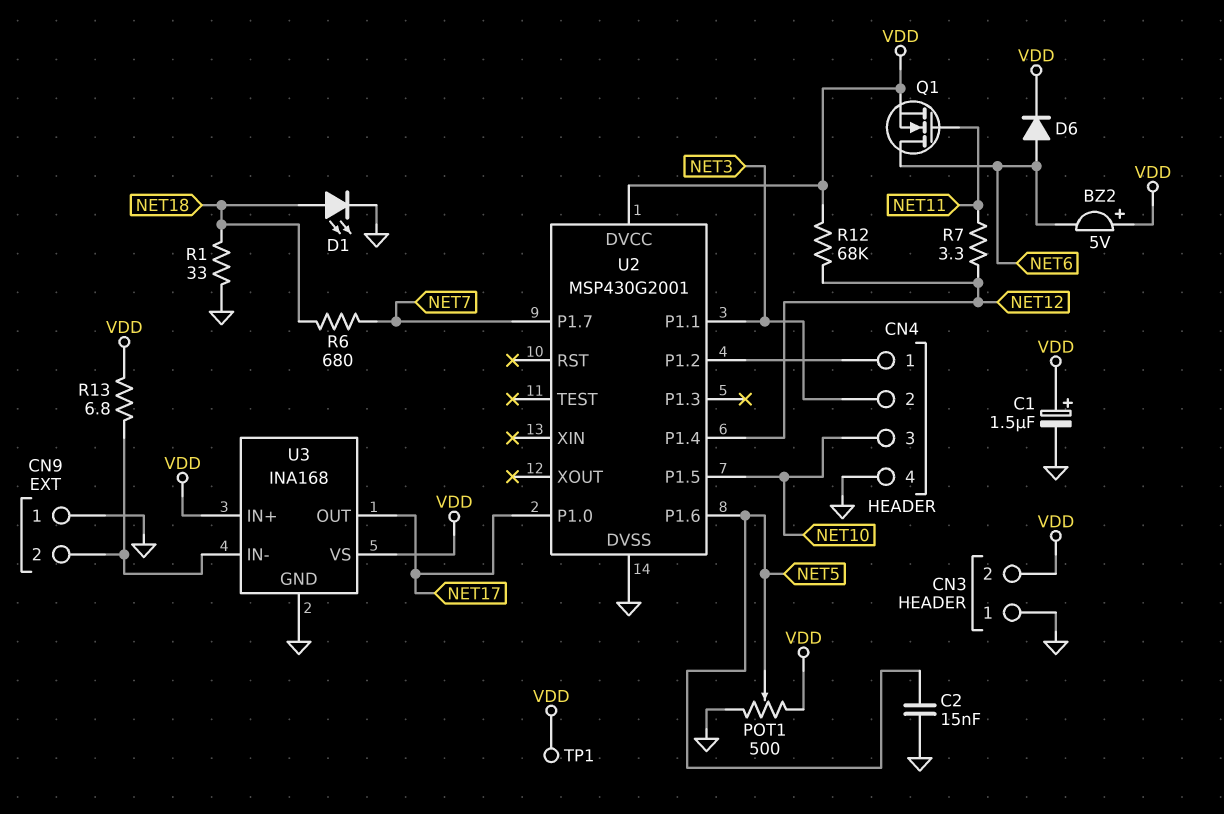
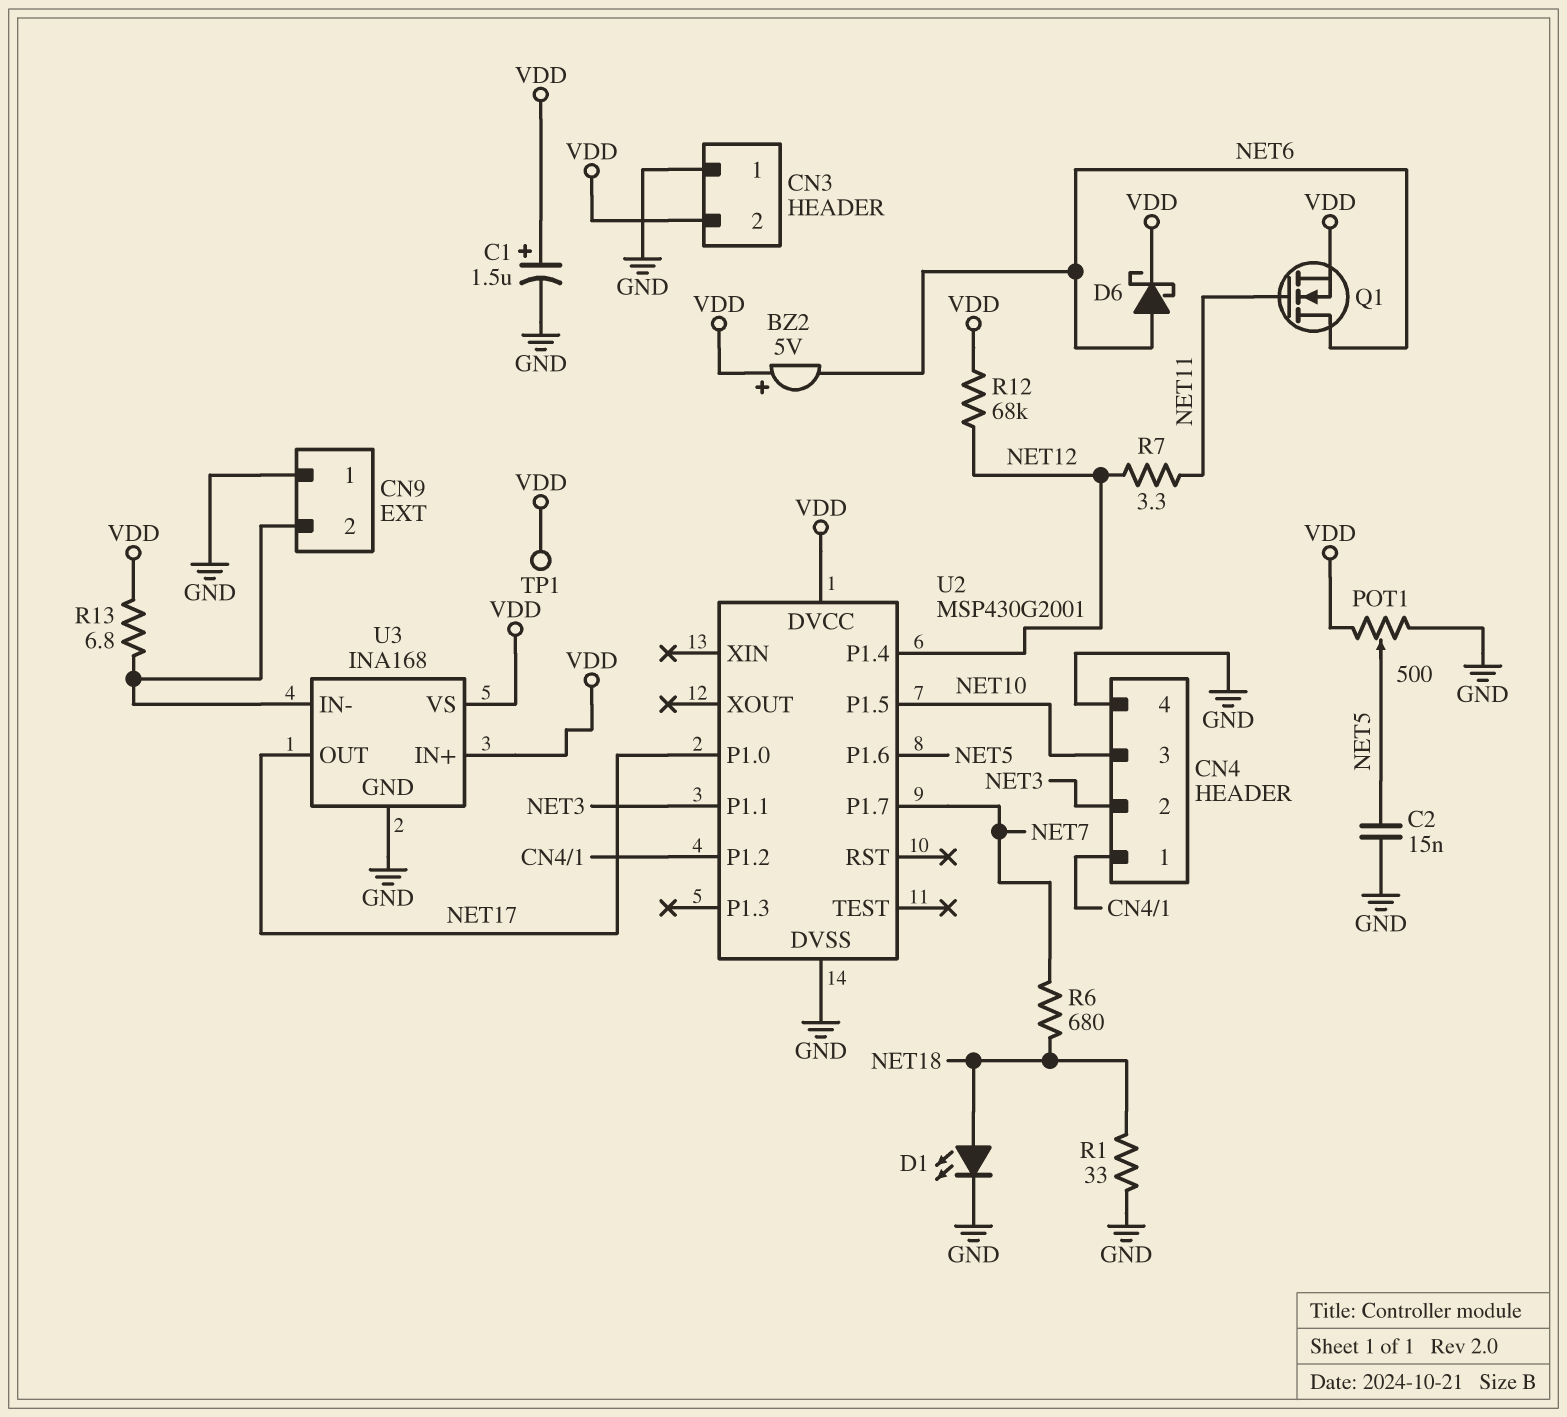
D6: diode (A NET6, K VDD) -> schottky (A NET6, K VDD)

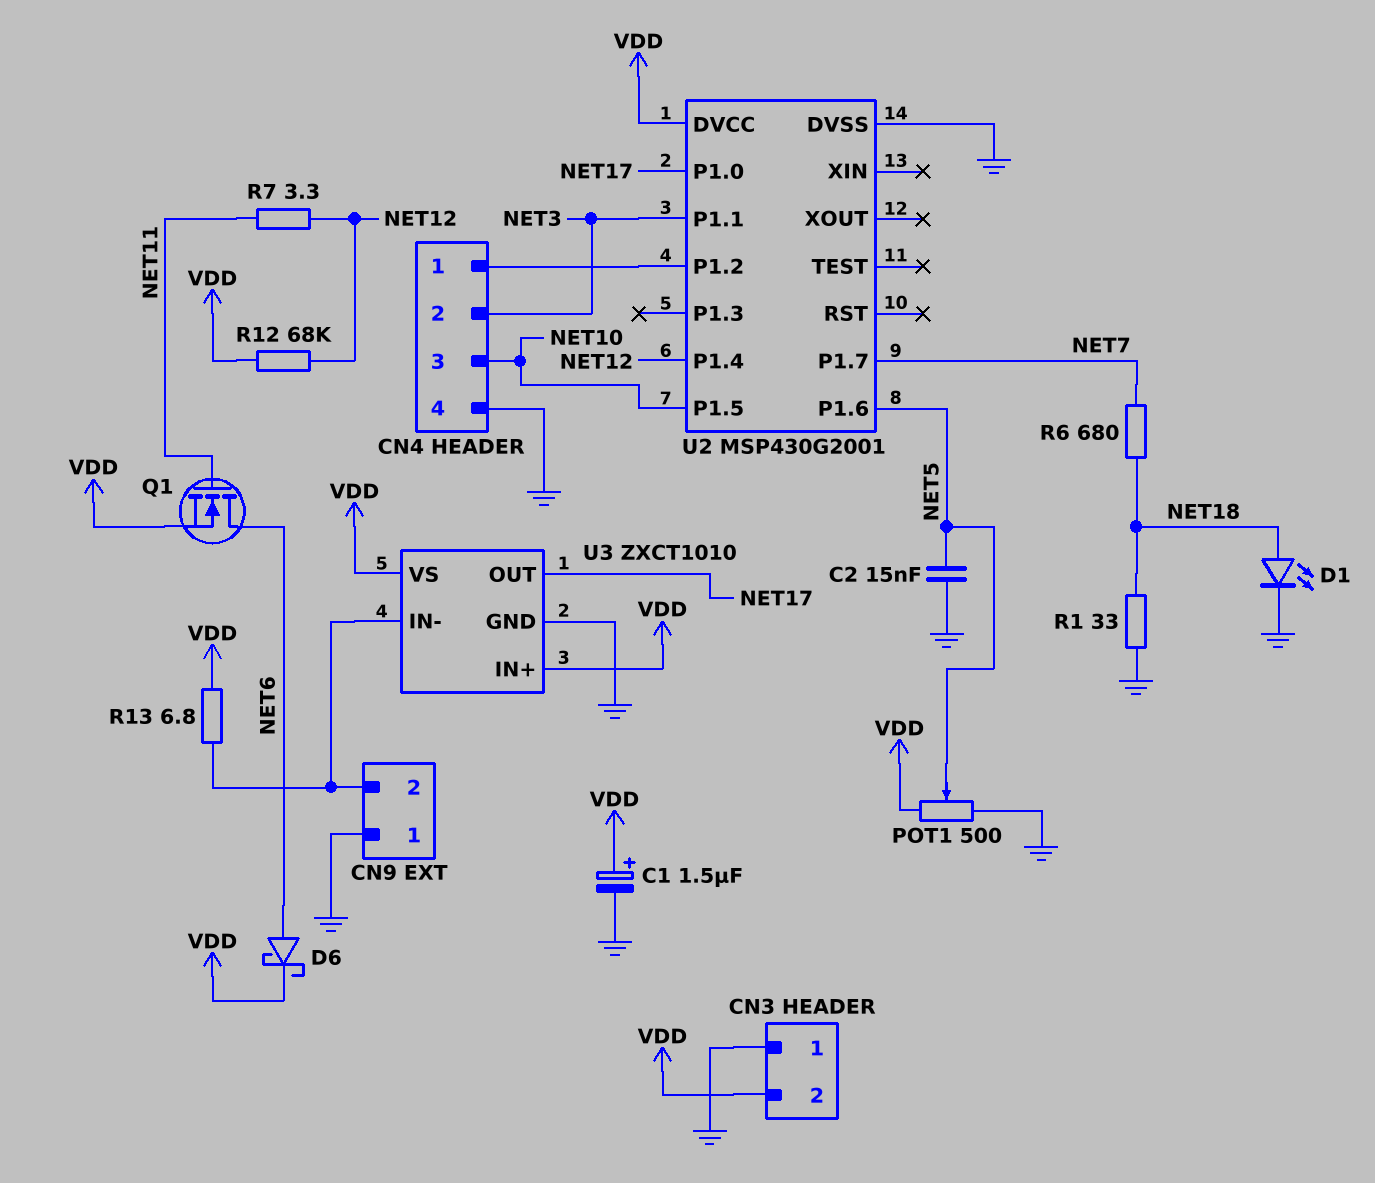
BZ2: buzzer 5V (plus VDD, minus NET6) -> none
TP1: test point (VDD) -> none
U3: INA168 -> ZXCT1010

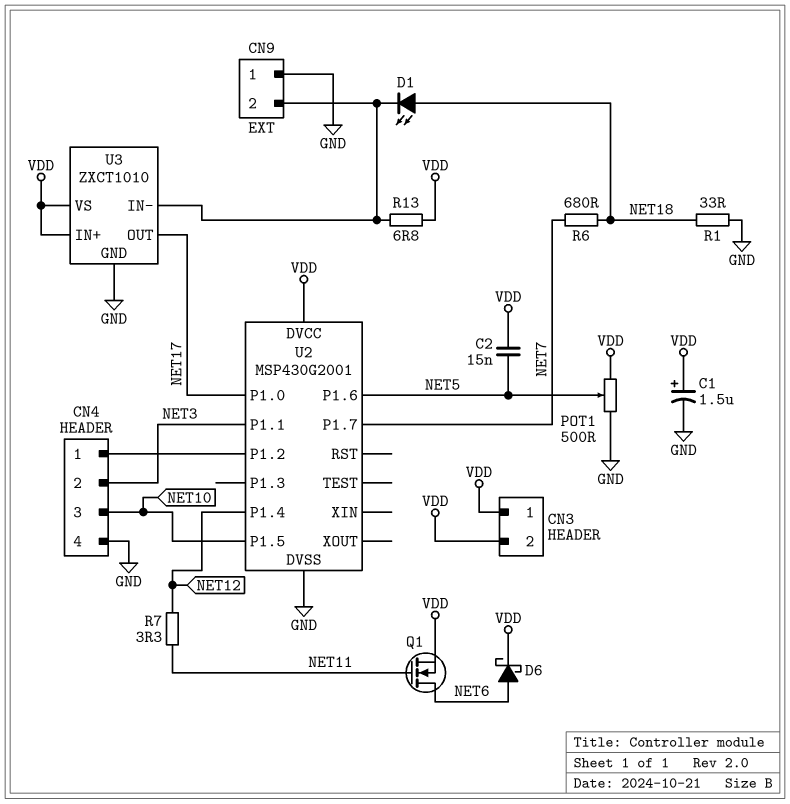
C2: 15nF (GND, NET5) -> 15nF (NET5, VDD)
CN3 pin 1: GND -> VDD
D1: LED (A NET18, K GND) -> LED (A NET18, K CN9/2)
R12: 68k (NET12, VDD) -> none

